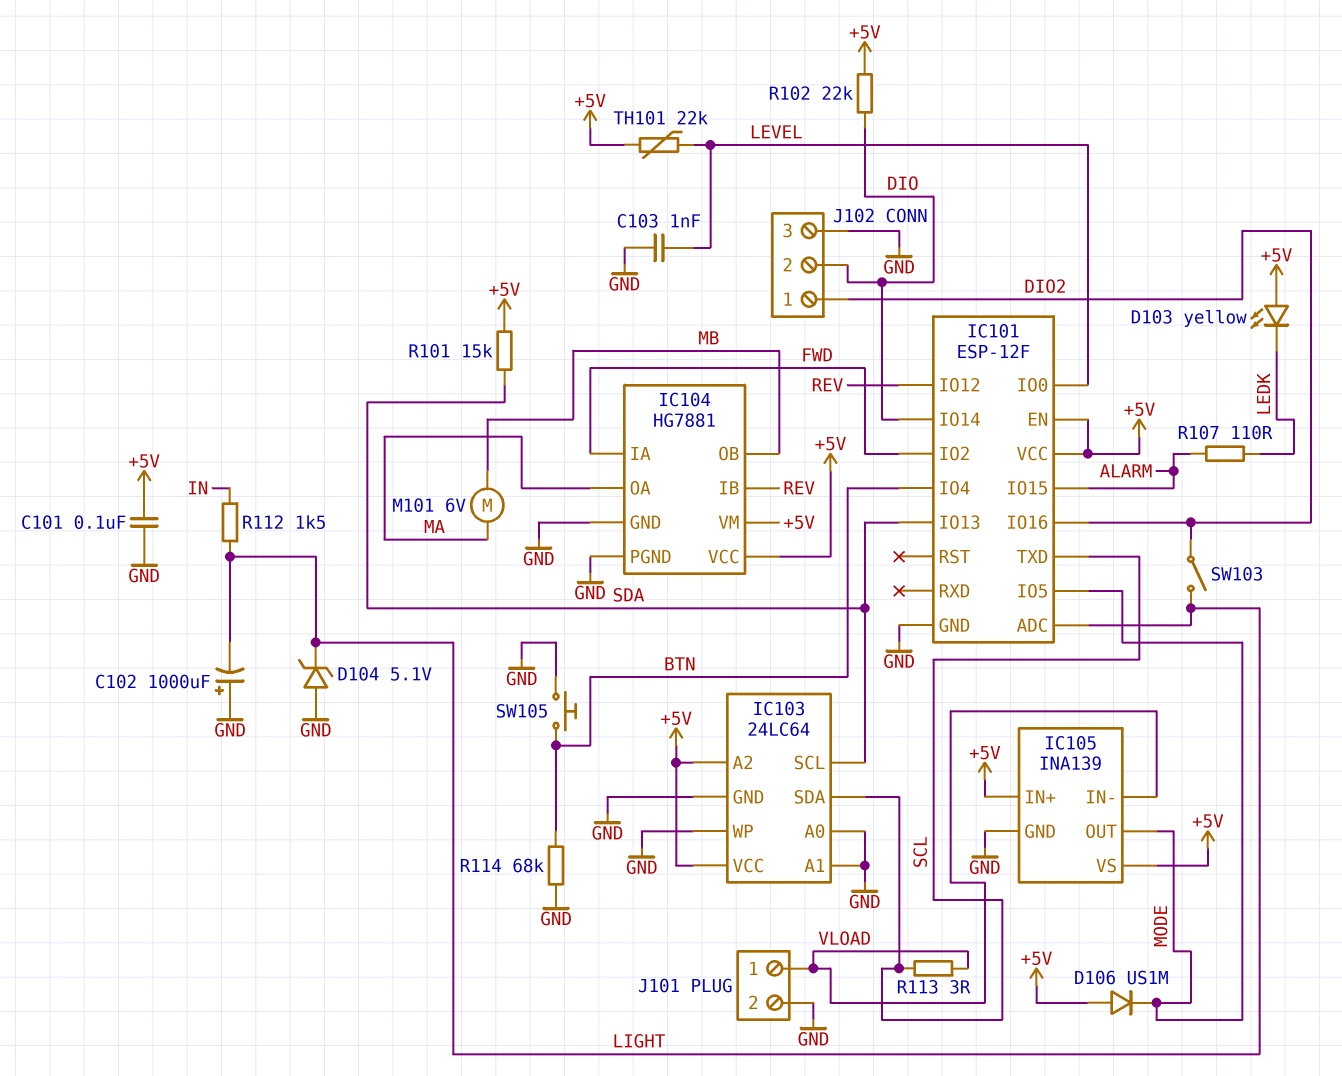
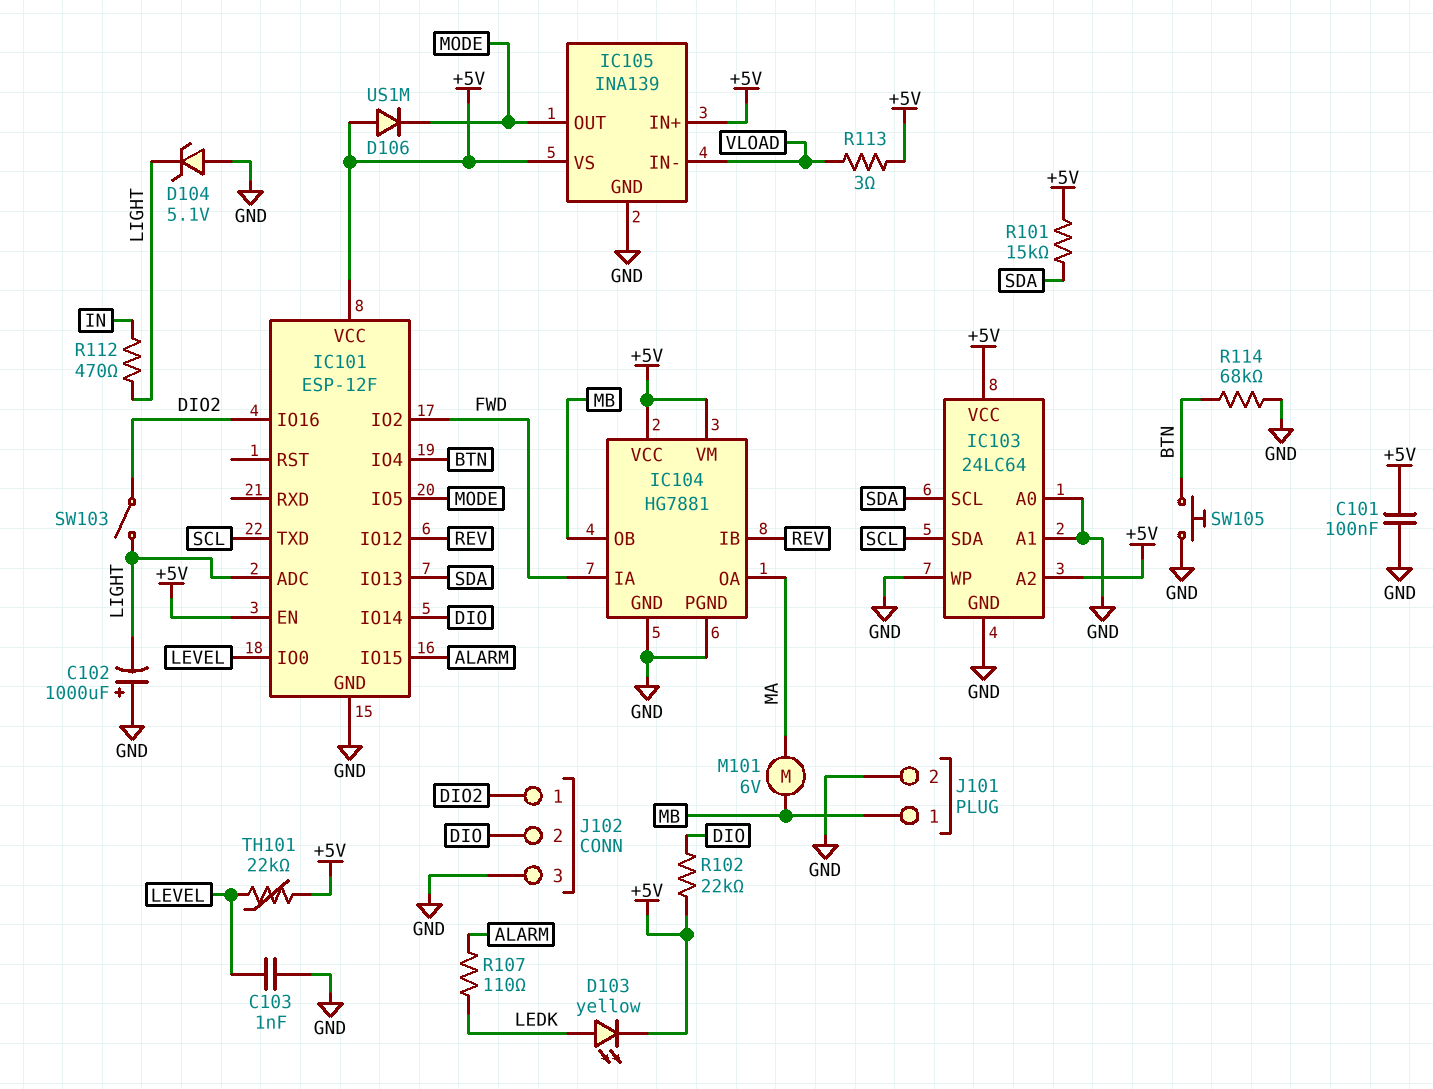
D103: LED yellow (A +5V, K LEDK) -> LED yellow (A LEDK, K +5V)
J101 pin 1: VLOAD -> MB
R112: 1.5k (IN, LIGHT) -> 470 (IN, LIGHT)
R113: 3 (SCL, VLOAD) -> 3 (+5V, VLOAD)

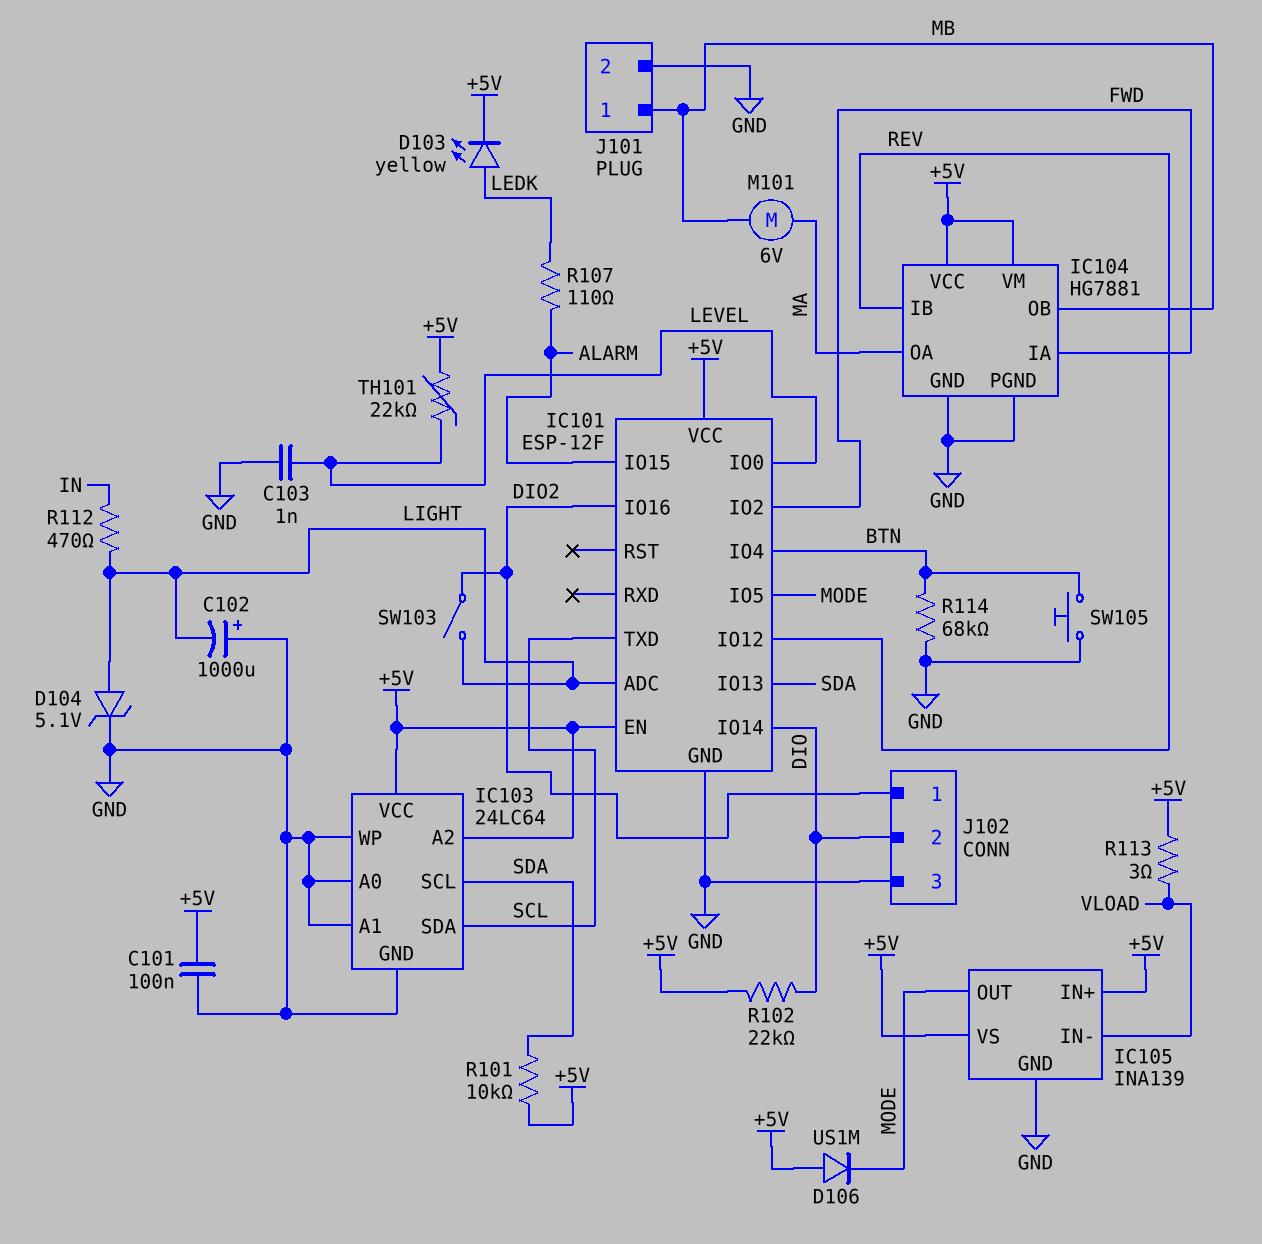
D104: zener 5.1V (A GND, K LIGHT) -> zener 5.1V (A LIGHT, K GND)
R101: 15k (+5V, SDA) -> 10k (+5V, SDA)

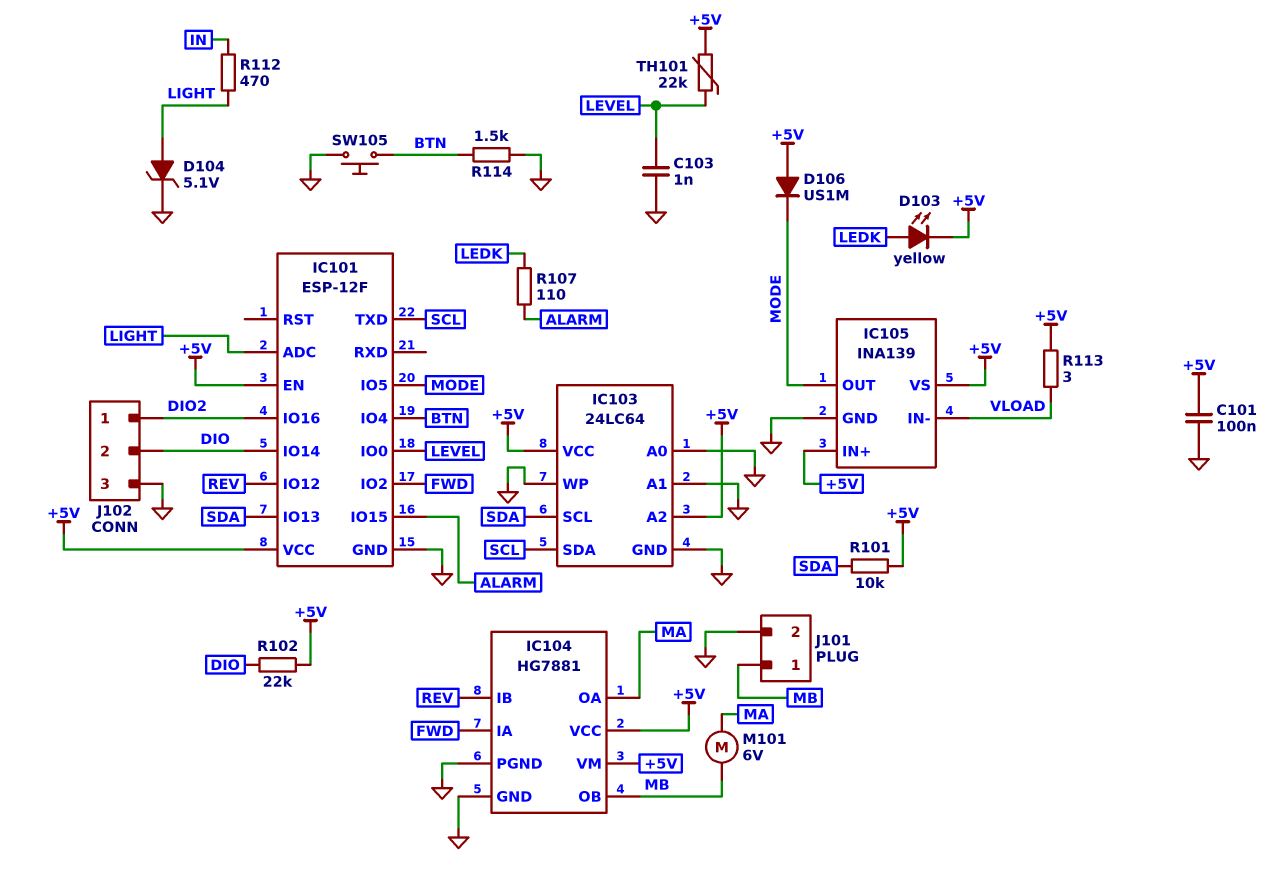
C102: 1000uF (plus GND, minus LIGHT) -> none
R114: 68k (BTN, GND) -> 1.5k (BTN, GND)
SW103: switch (DIO2, LIGHT) -> none

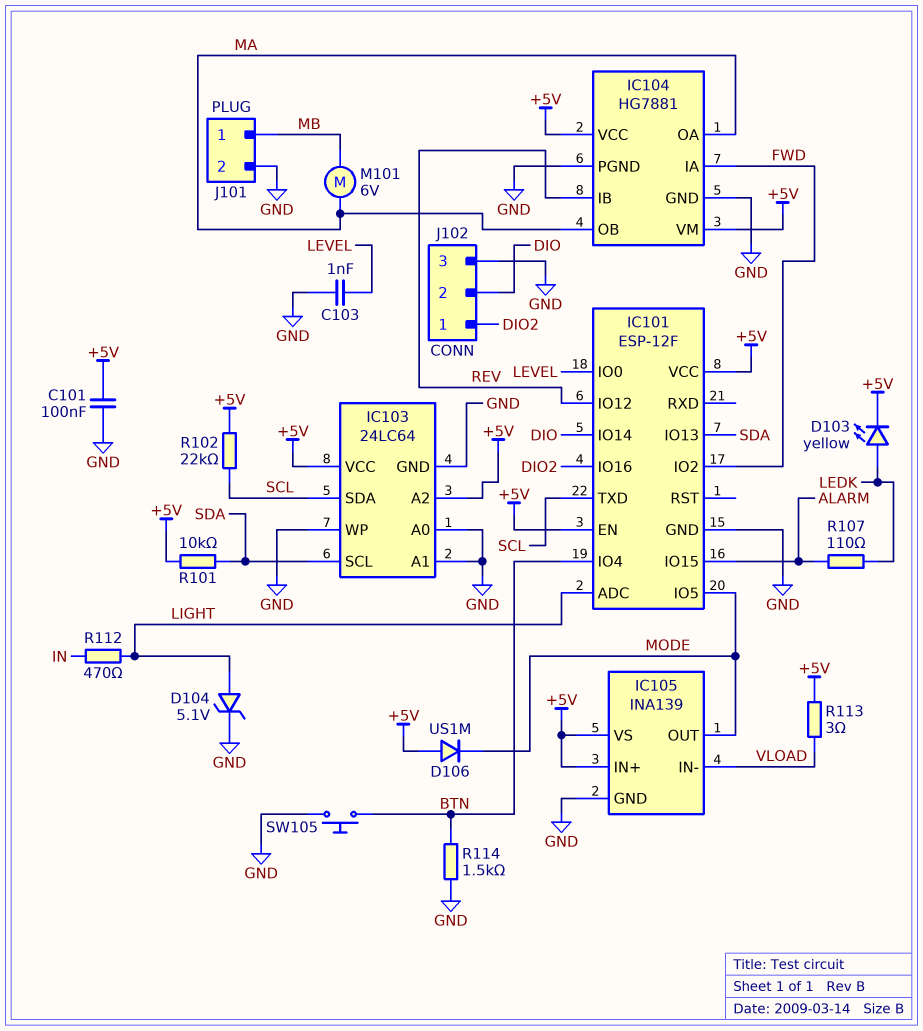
IC104 pin OB: MB -> MA
R102: 22k (+5V, DIO) -> 22k (+5V, SCL)
TH101: 22k (+5V, LEVEL) -> none

